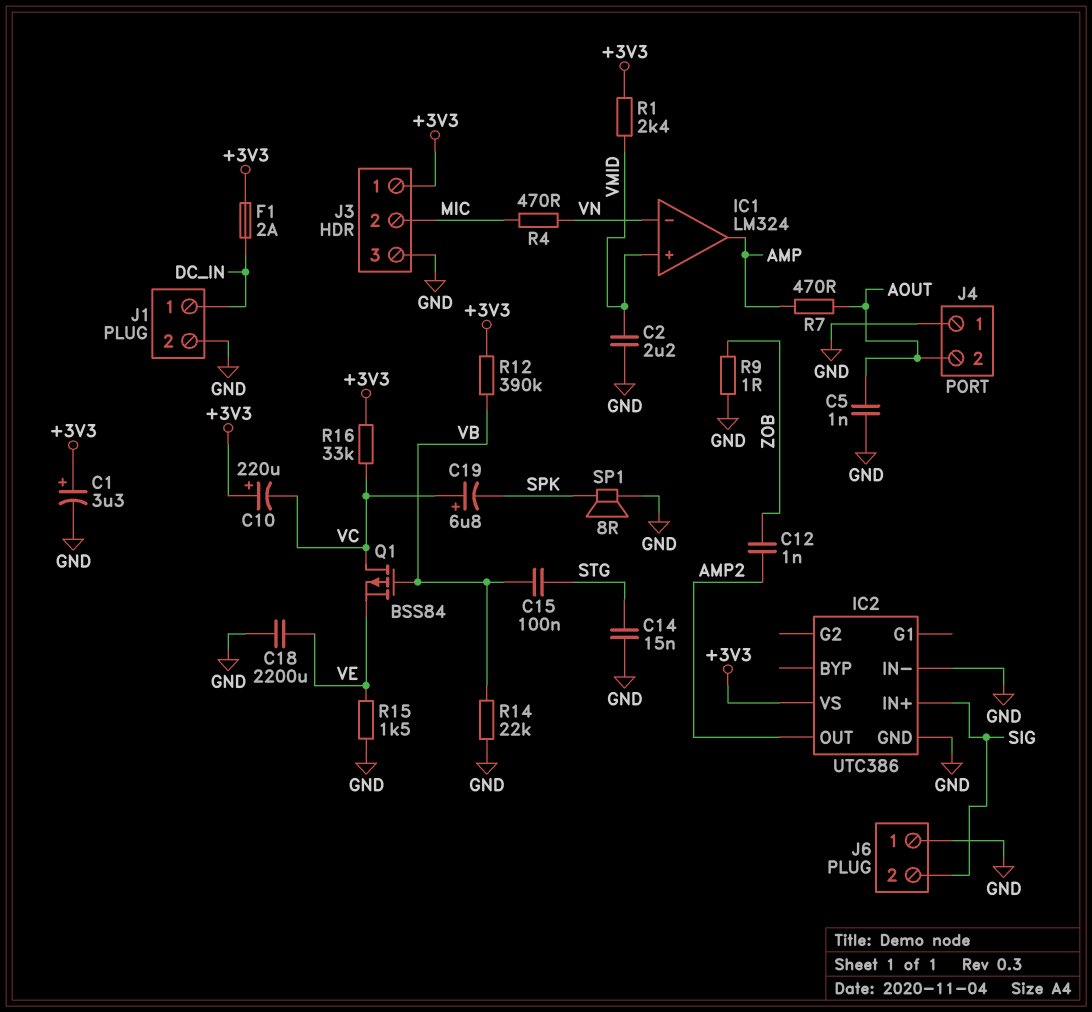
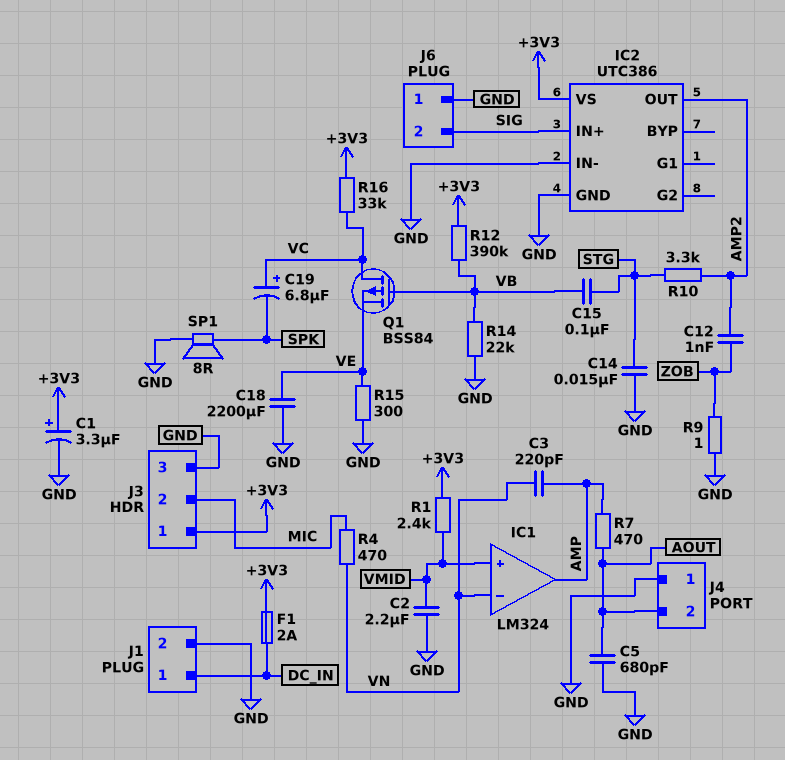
C3: none -> 220pF (AMP, VN)
C5: 1nF (AOUT, GND) -> 680pF (AOUT, GND)
C10: 220uF (plus +3V3, minus VC) -> none
R10: none -> 3.3k (AMP2, STG)
R15: 1.5k (GND, VE) -> 300 (GND, VE)

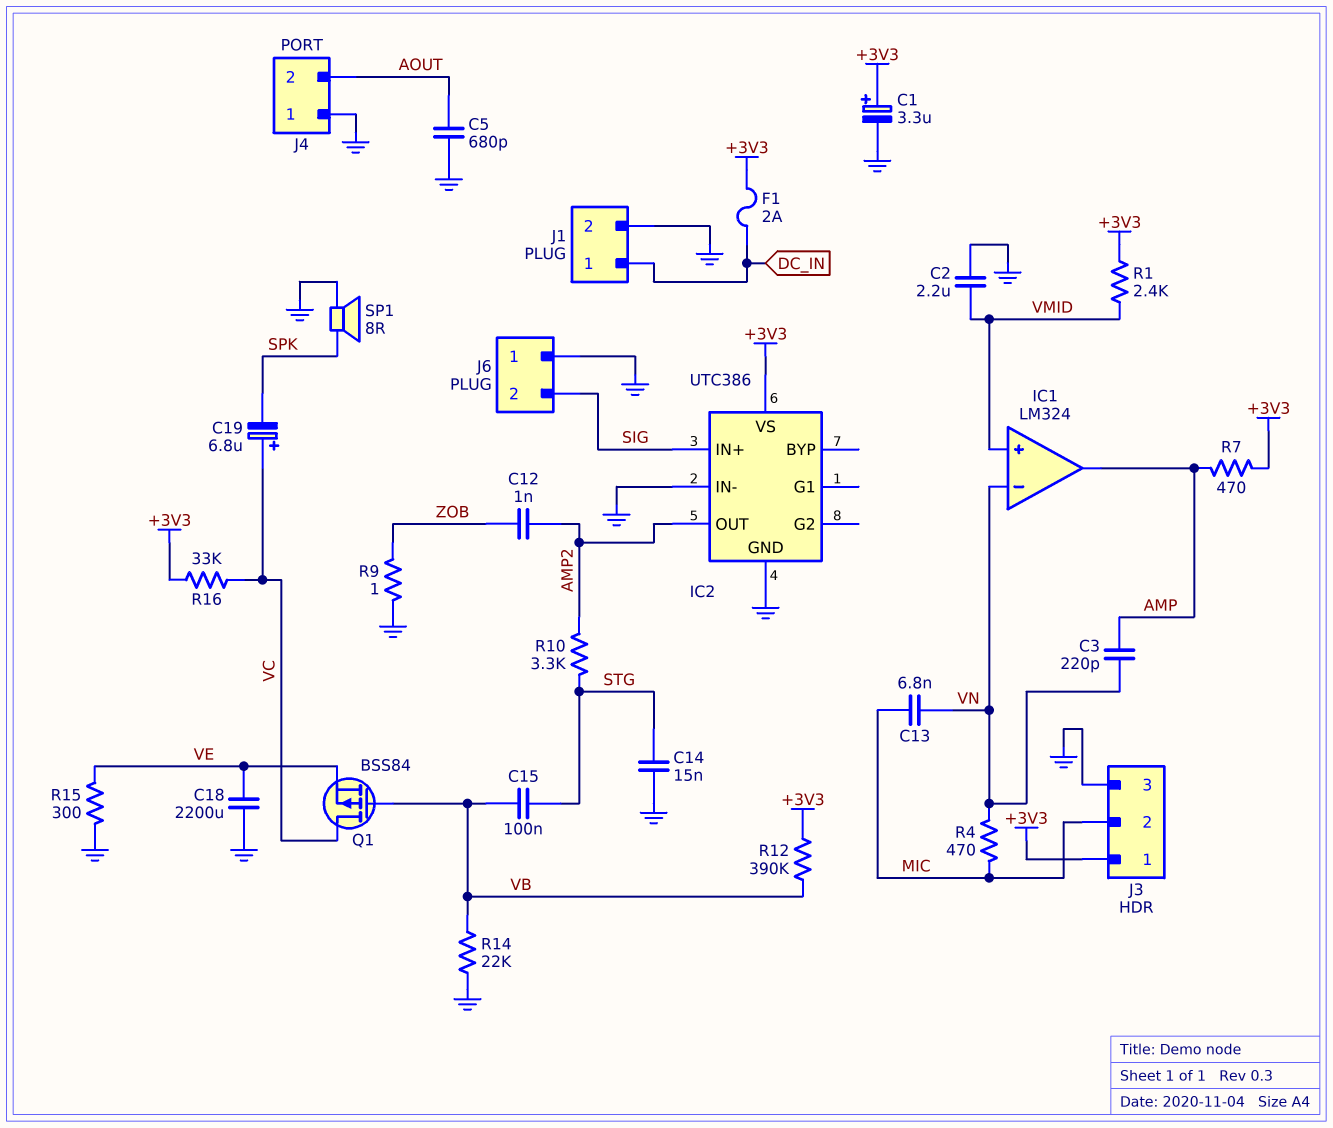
C13: none -> 6.8nF (MIC, VN)
R7: 470 (AMP, AOUT) -> 470 (+3V3, AMP)

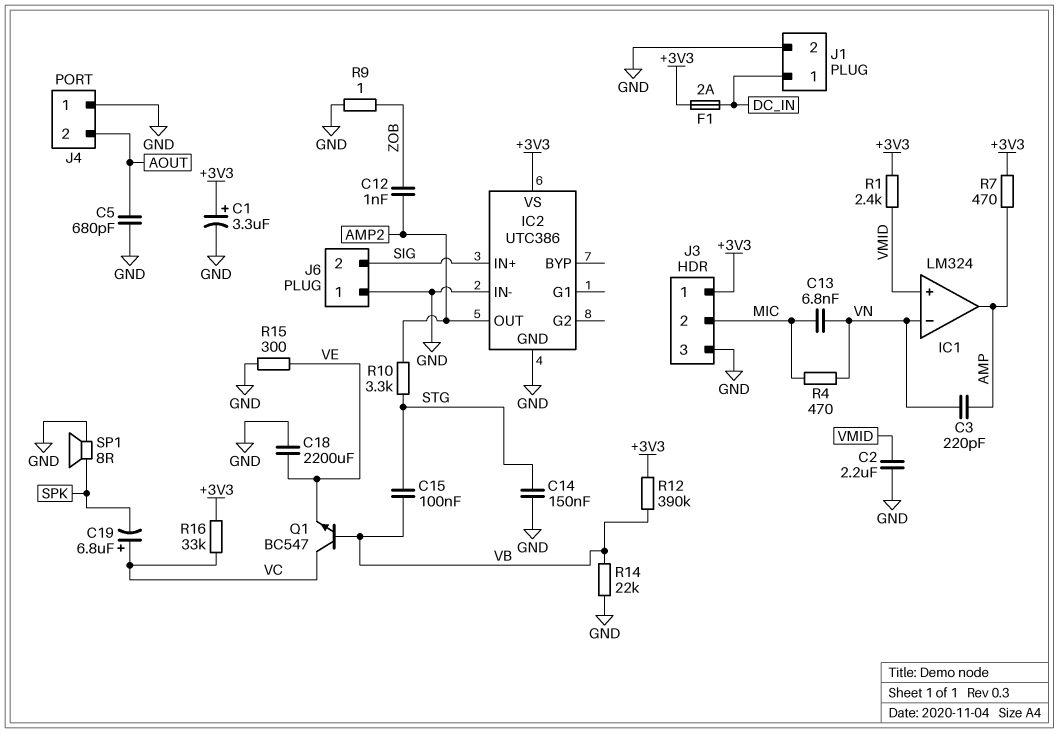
C14: 15nF (GND, STG) -> 150nF (GND, STG)
Q1: PMOS BSS84 (G VB, D VC, S VE) -> NPN BC547 (B VB, C VC, E VE)

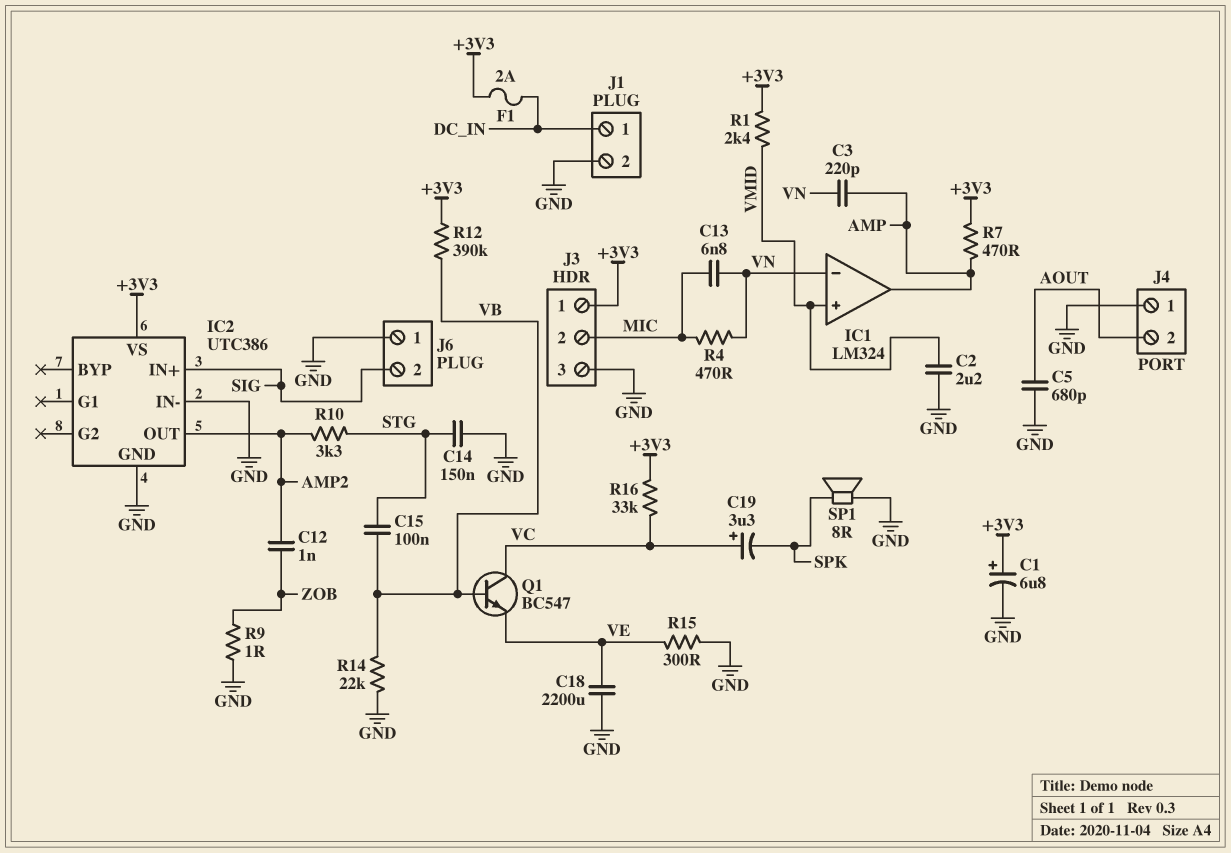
C1: 3.3uF (plus +3V3, minus GND) -> 6.8uF (plus +3V3, minus GND)
C19: 6.8uF (plus VC, minus SPK) -> 3.3uF (plus VC, minus SPK)

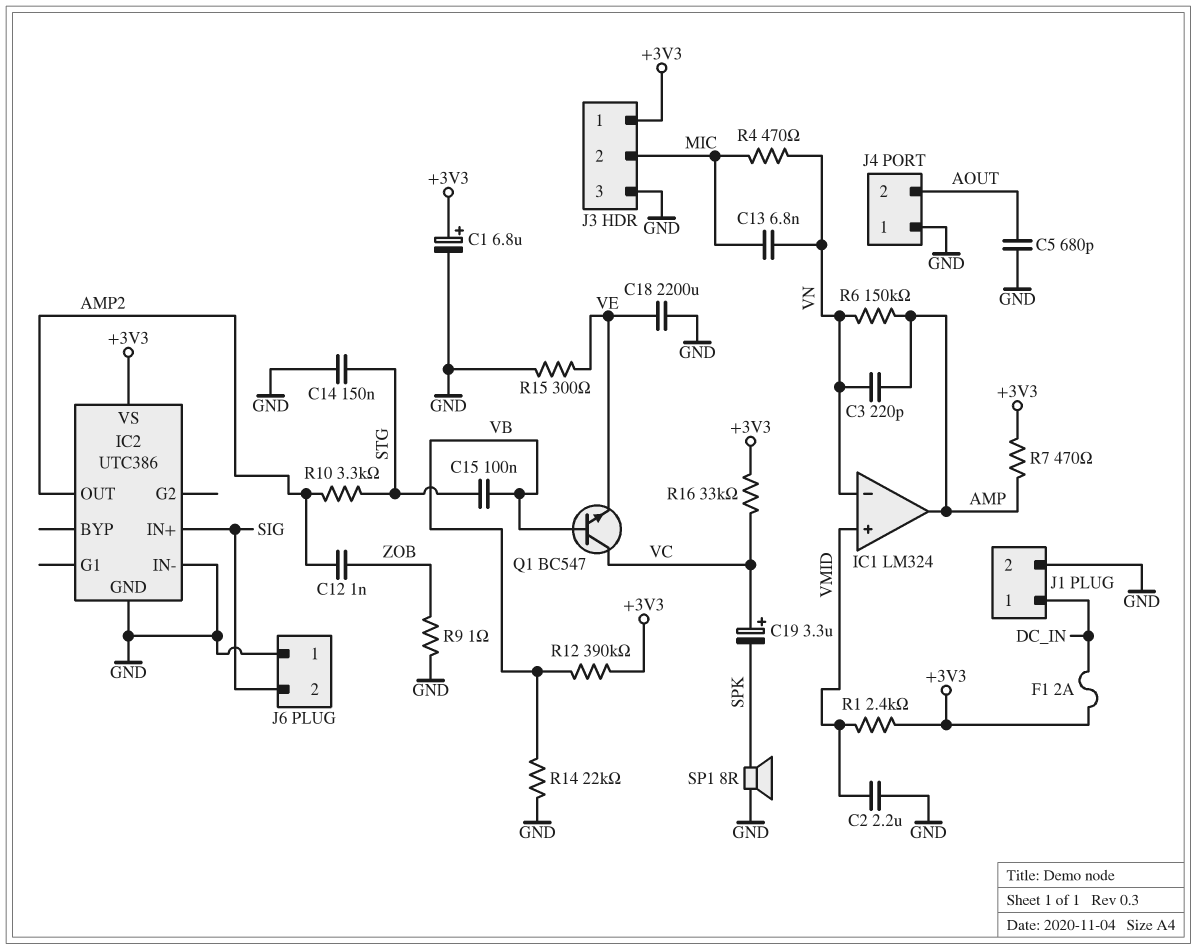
R6: none -> 150k (AMP, VN)

